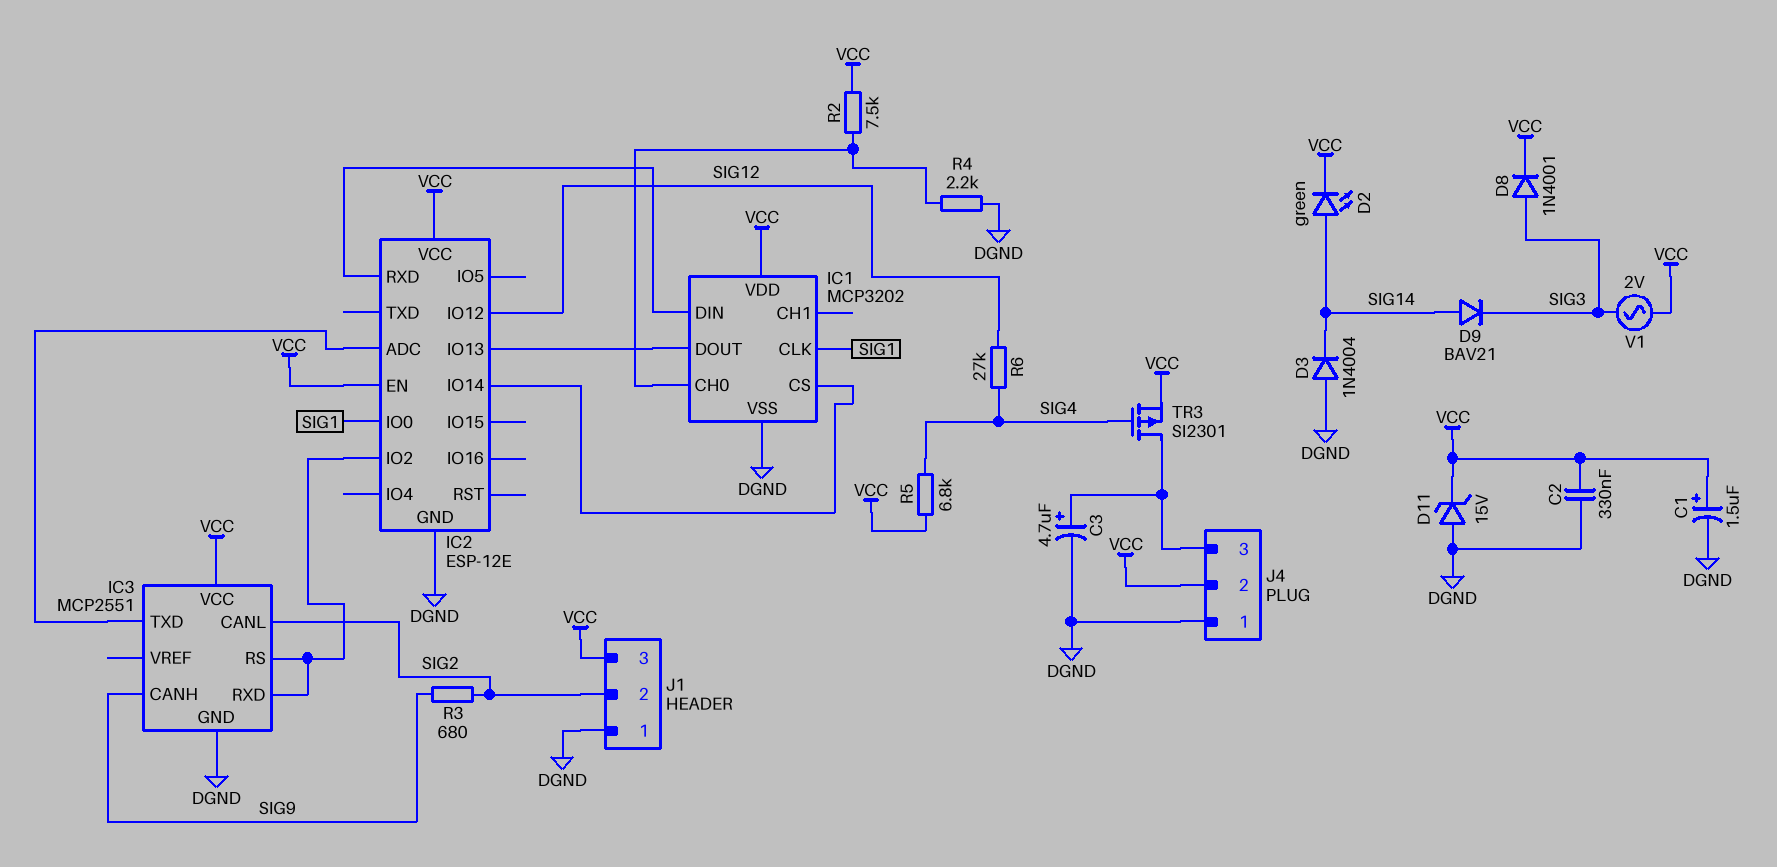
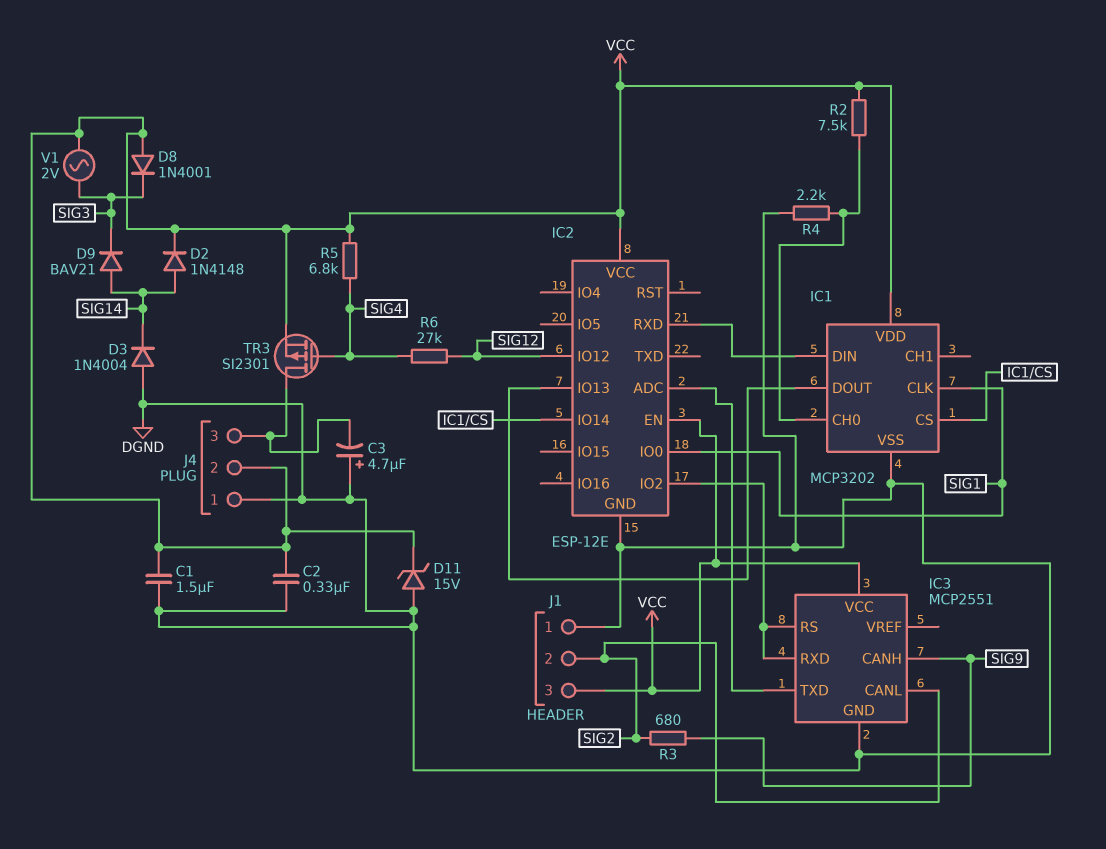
C1: 1.5uF (plus VCC, minus DGND) -> 1.5uF (DGND, VCC)
C3: 4.7uF (plus J4/3, minus DGND) -> 4.7uF (plus DGND, minus J4/3)
D2: LED green (A SIG14, K VCC) -> diode 1N4148 (A SIG14, K VCC)
D8: diode 1N4001 (A SIG3, K VCC) -> diode 1N4001 (A VCC, K SIG3)

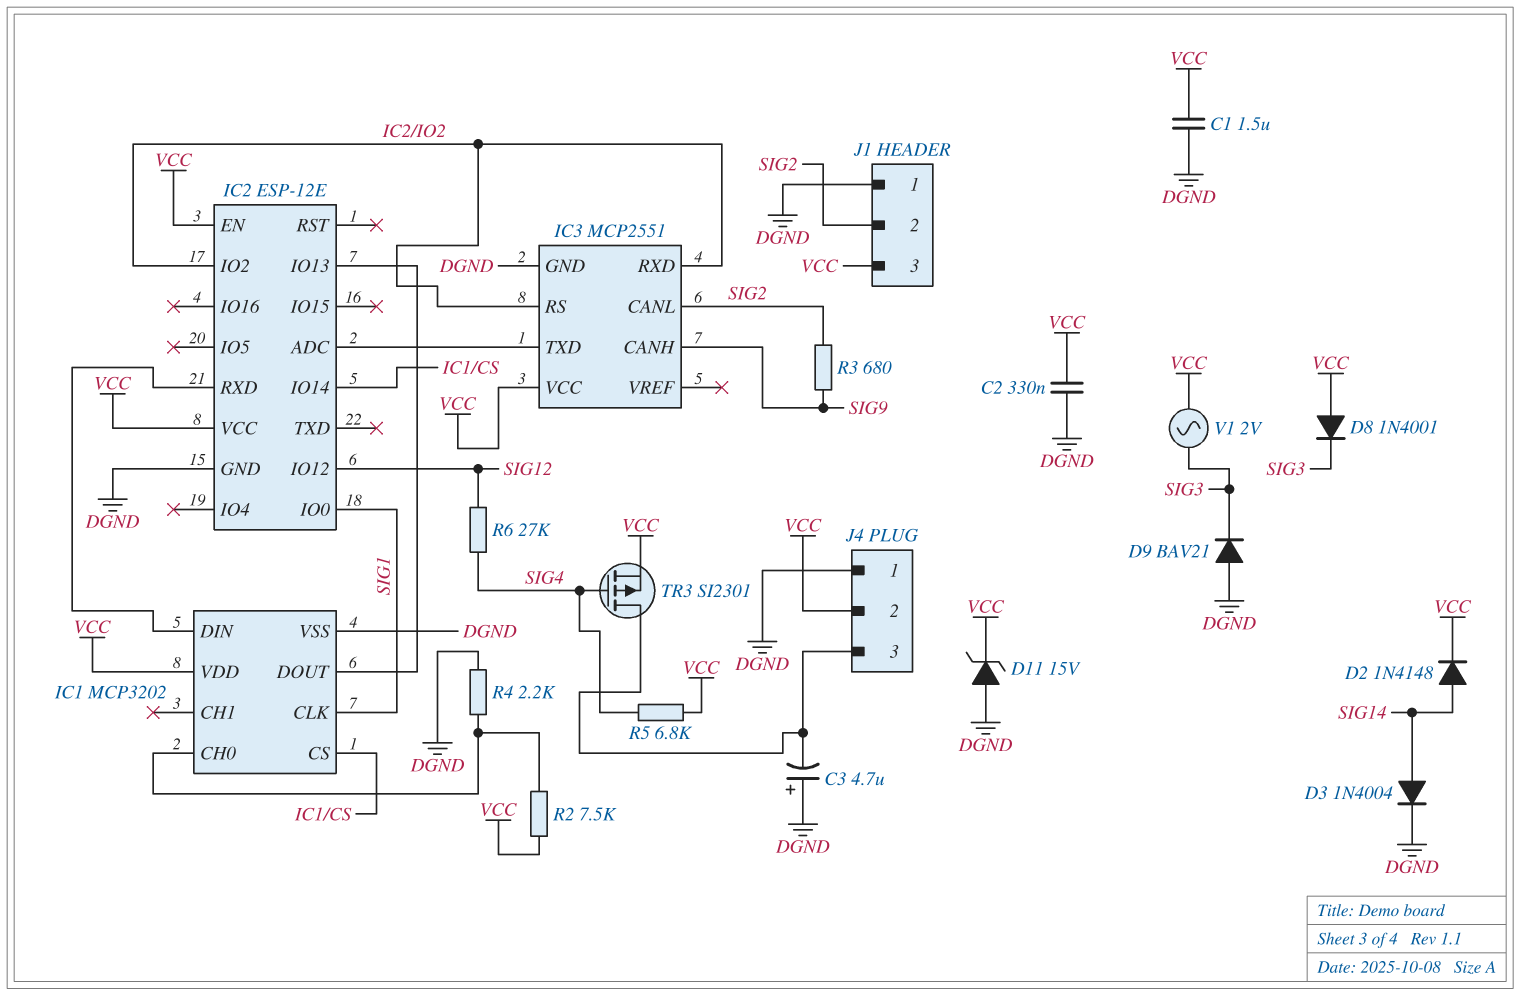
D3: diode 1N4004 (A DGND, K SIG14) -> diode 1N4004 (A SIG14, K DGND)
D9: diode BAV21 (A SIG14, K SIG3) -> diode BAV21 (A DGND, K SIG3)

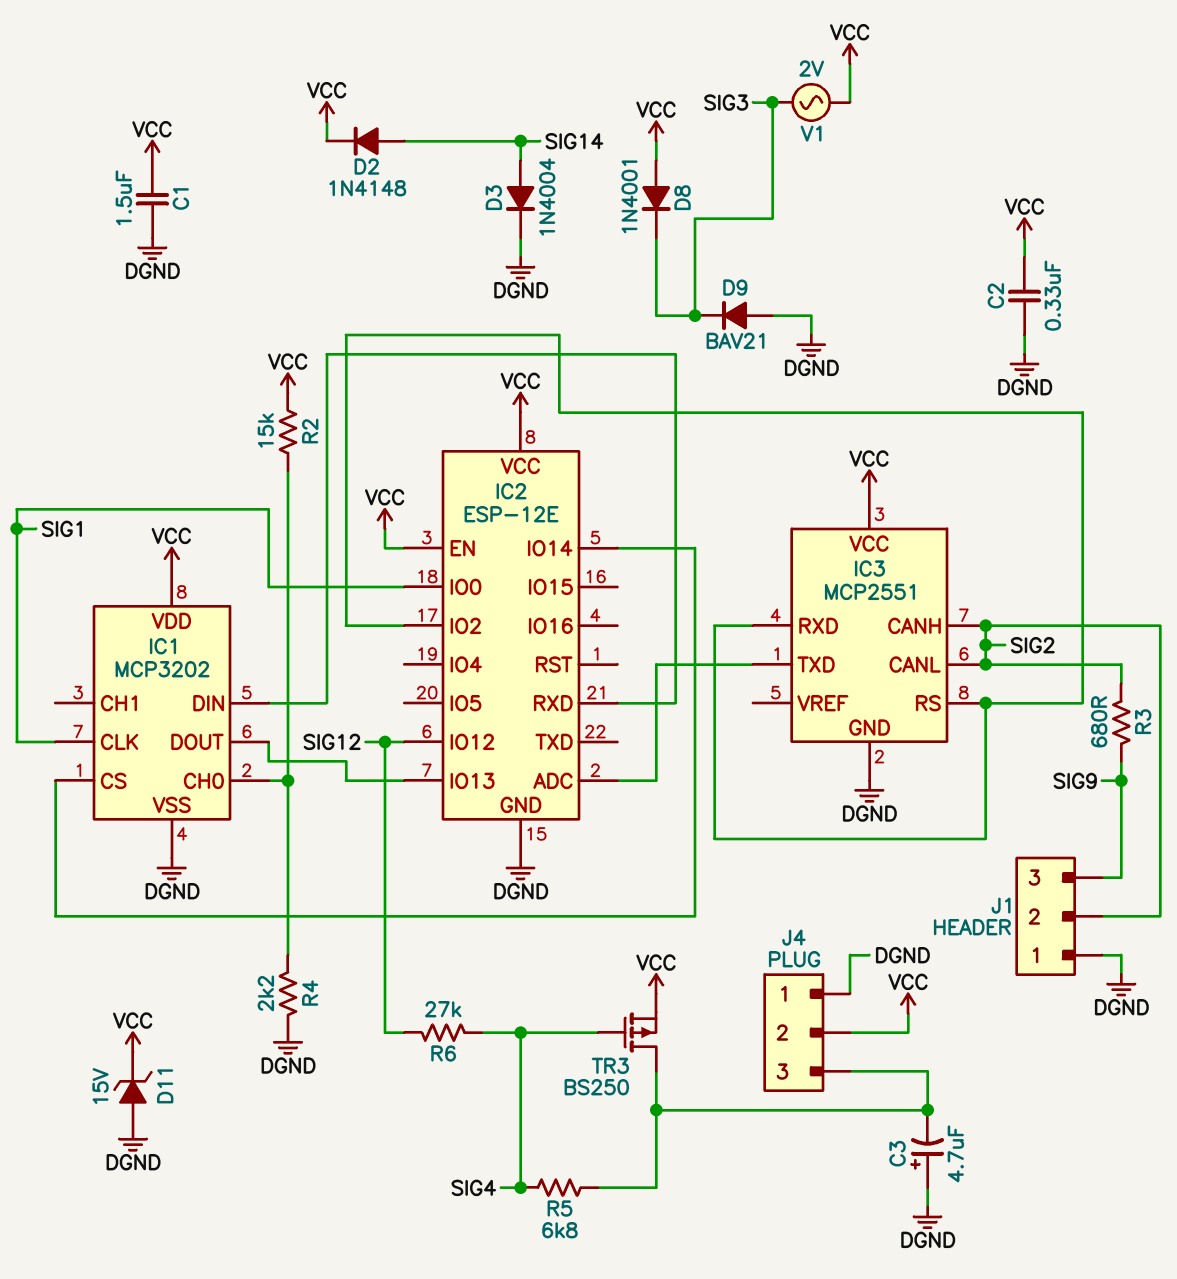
IC3 pin CANH: SIG9 -> SIG2
J1 pin 3: VCC -> SIG9
R2: 7.5k (IC1/CH0, VCC) -> 15k (IC1/CH0, VCC)
R5: 6.8k (SIG4, VCC) -> 6.8k (J4/3, SIG4)
TR3: PMOS SI2301 (G SIG4, D J4/3, S VCC) -> PMOS BS250 (G SIG4, D J4/3, S VCC)

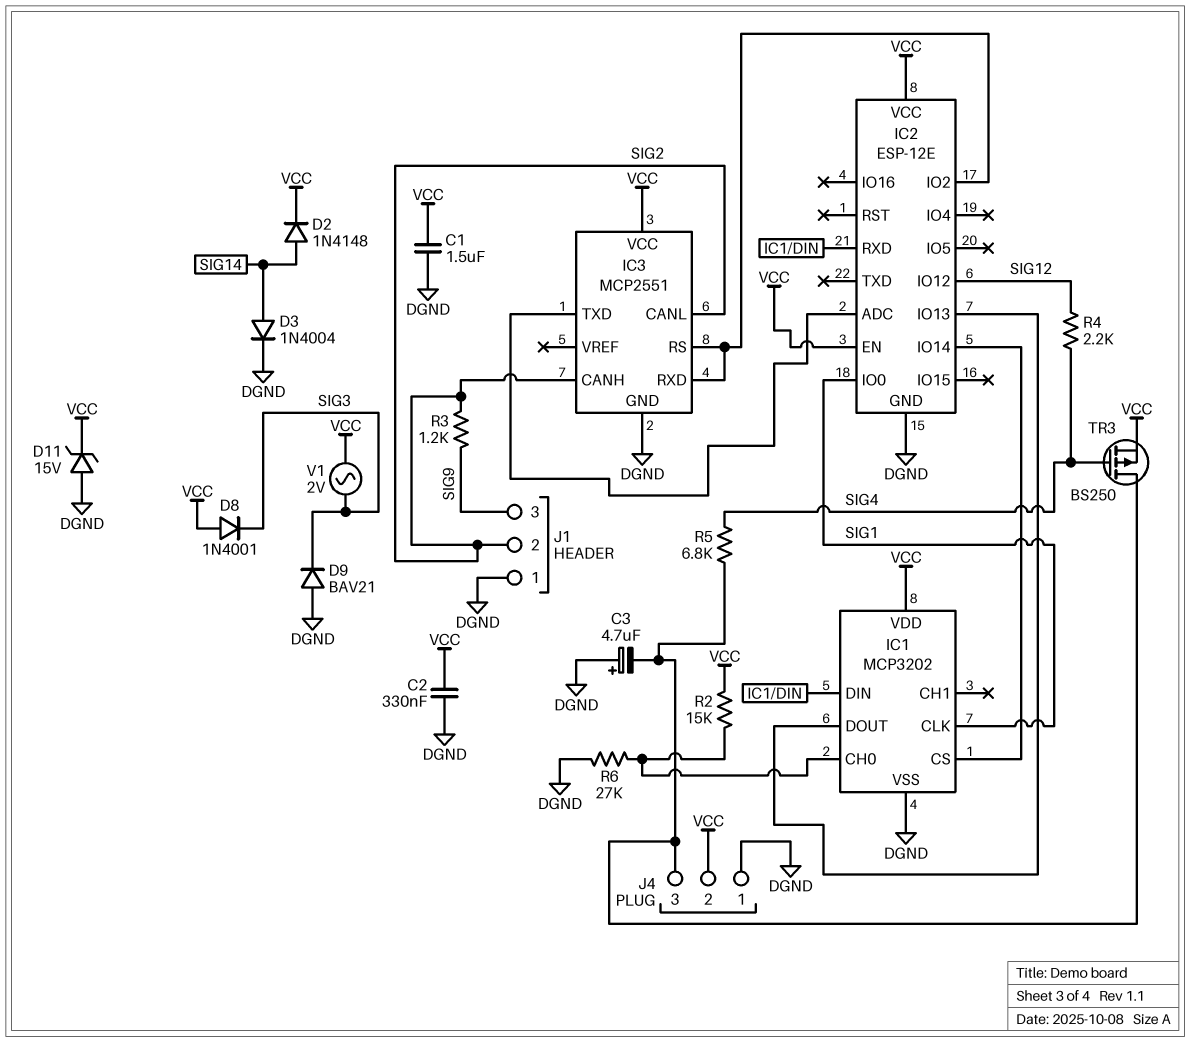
R3: 680 (SIG2, SIG9) -> 1.2k (SIG2, SIG9)
R4: 2.2k (DGND, IC1/CH0) -> 2.2k (SIG4, SIG12)
R6: 27k (SIG4, SIG12) -> 27k (DGND, IC1/CH0)

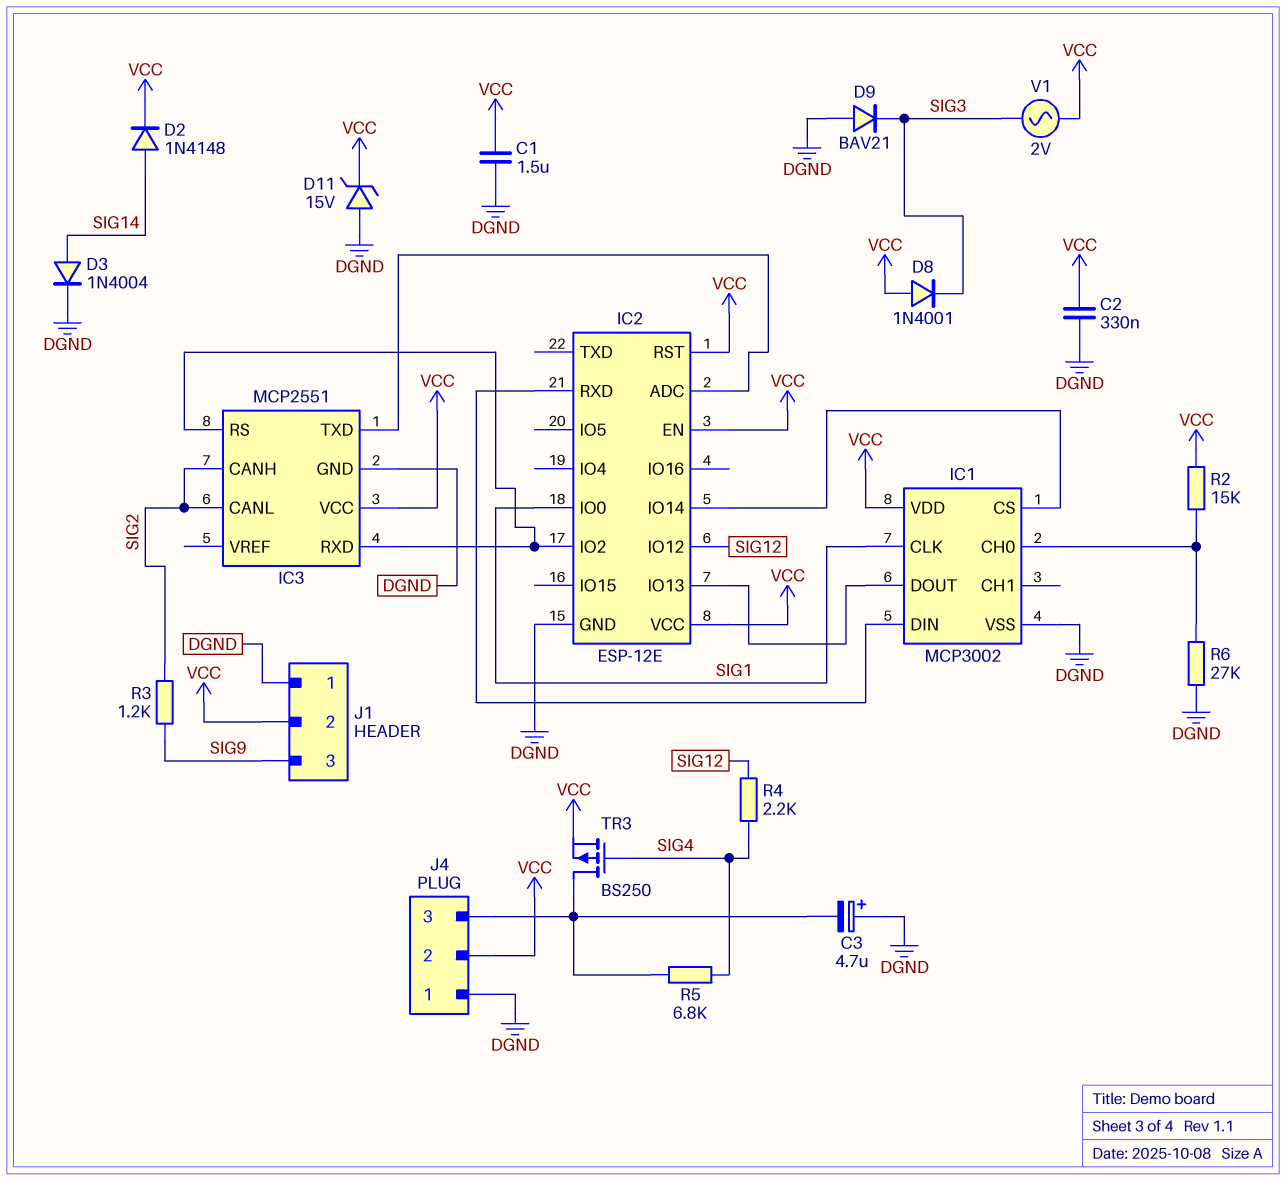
IC1: MCP3202 -> MCP3002
IC2 pin RST: none -> VCC
J1 pin 2: SIG2 -> VCC

